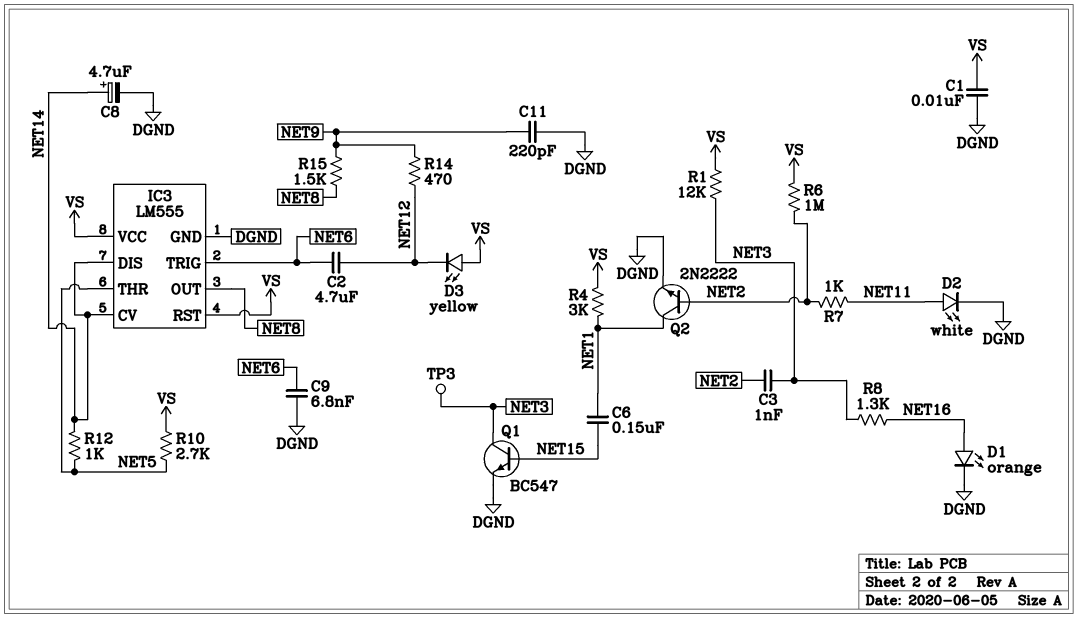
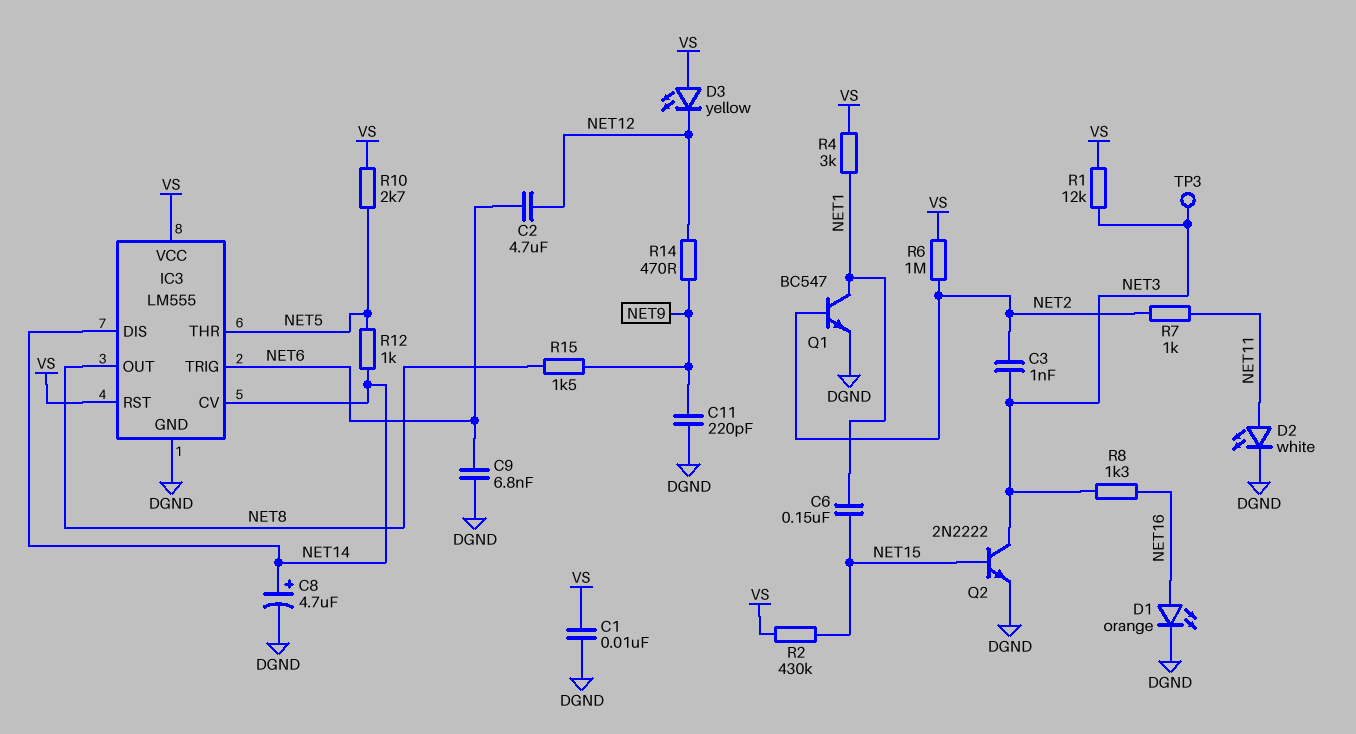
Q1: NPN BC547 (B NET15, C NET3, E DGND) -> NPN BC547 (B NET2, C NET1, E DGND)
Q2: NPN 2N2222 (B NET2, C NET1, E DGND) -> NPN 2N2222 (B NET15, C NET3, E DGND)
R2: none -> 430k (NET15, VS)

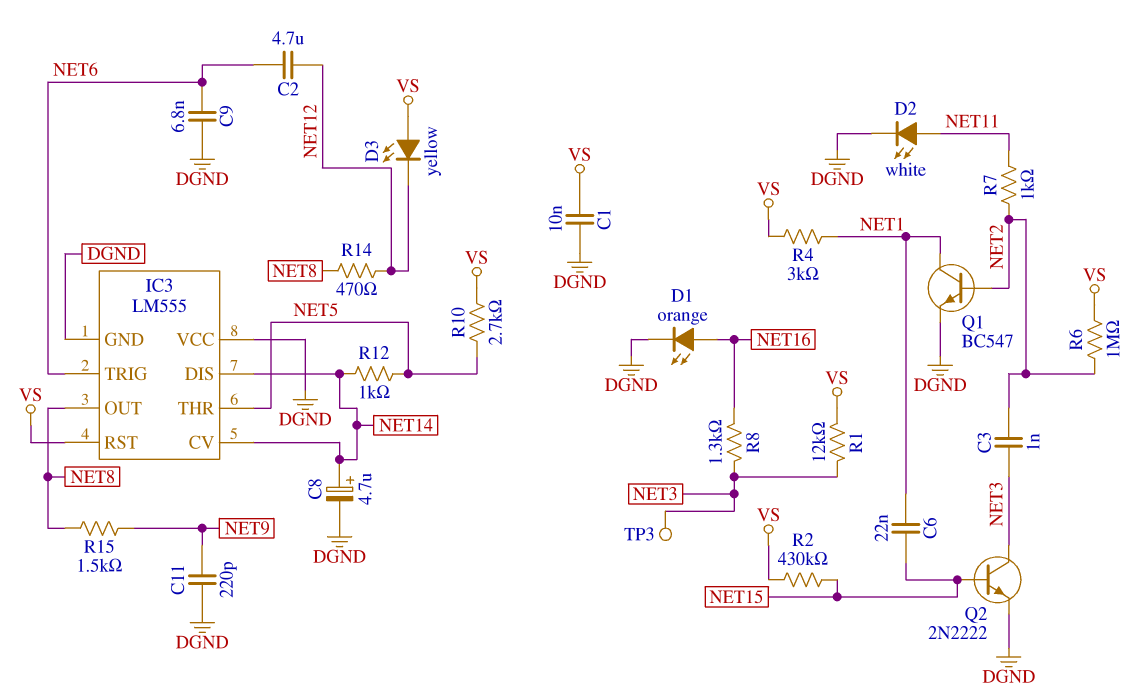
C6: 150nF (NET1, NET15) -> 22nF (NET1, NET15)
IC3 pin VCC: VS -> DGND
R14: 470 (NET9, NET12) -> 470 (NET8, NET12)

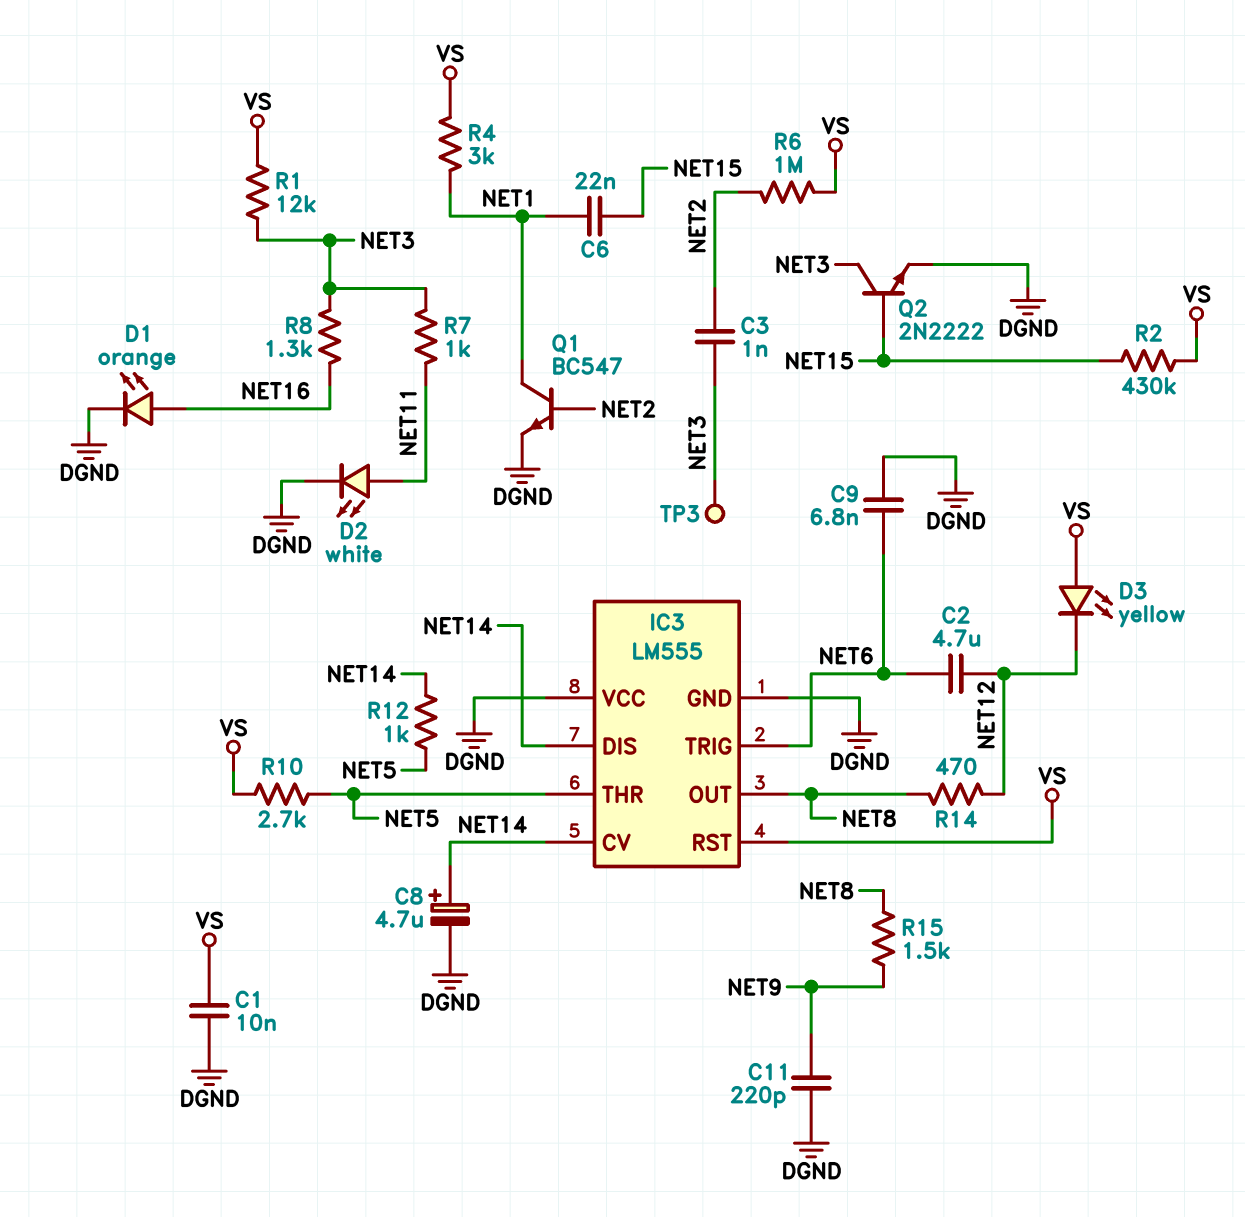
R7: 1k (NET2, NET11) -> 1k (NET3, NET11)

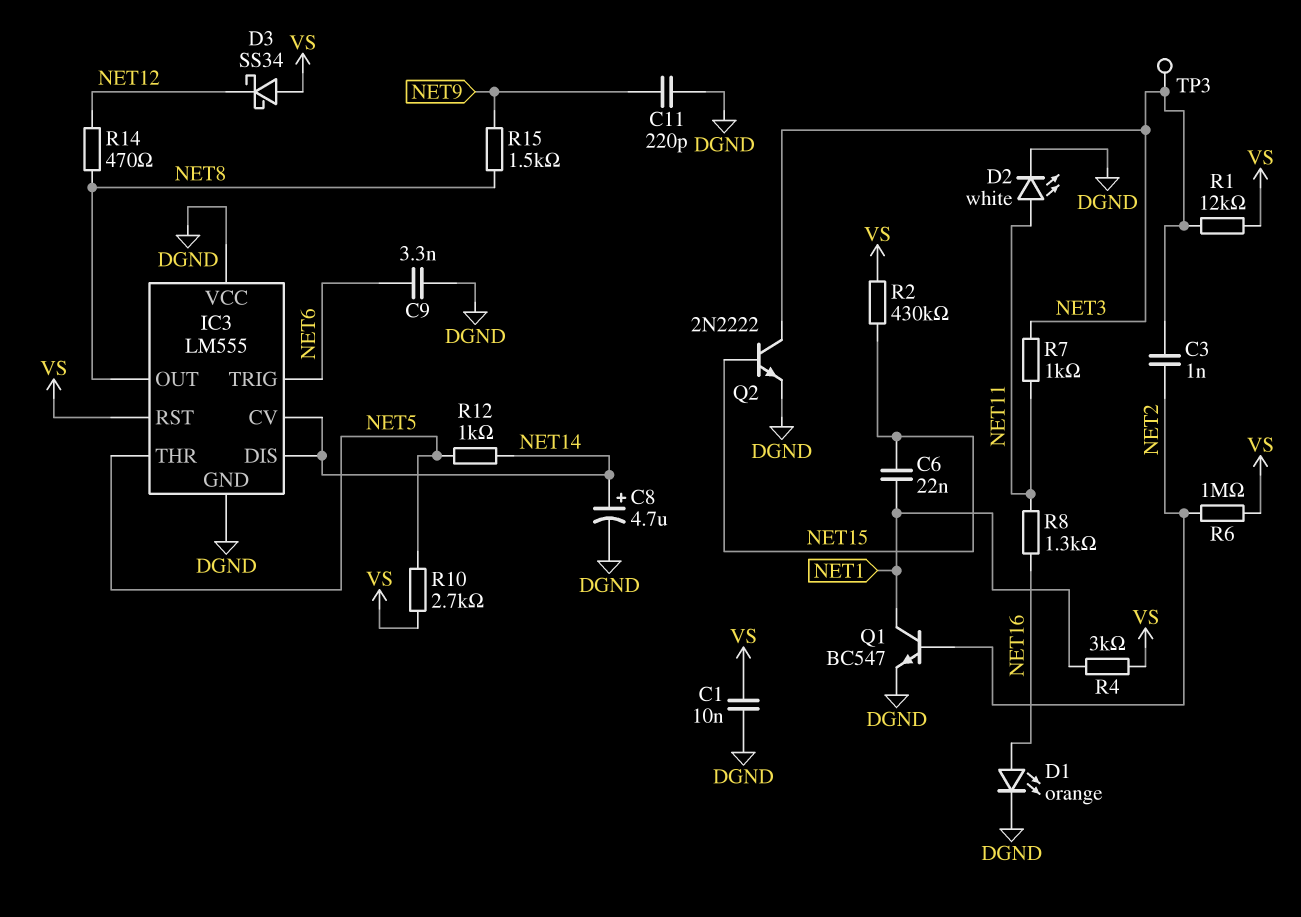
C2: 4.7uF (NET6, NET12) -> none
C9: 6.8nF (DGND, NET6) -> 3.3nF (DGND, NET6)
D3: LED yellow (A VS, K NET12) -> schottky SS34 (A VS, K NET12)
R8: 1.3k (NET3, NET16) -> 1.3k (NET11, NET16)

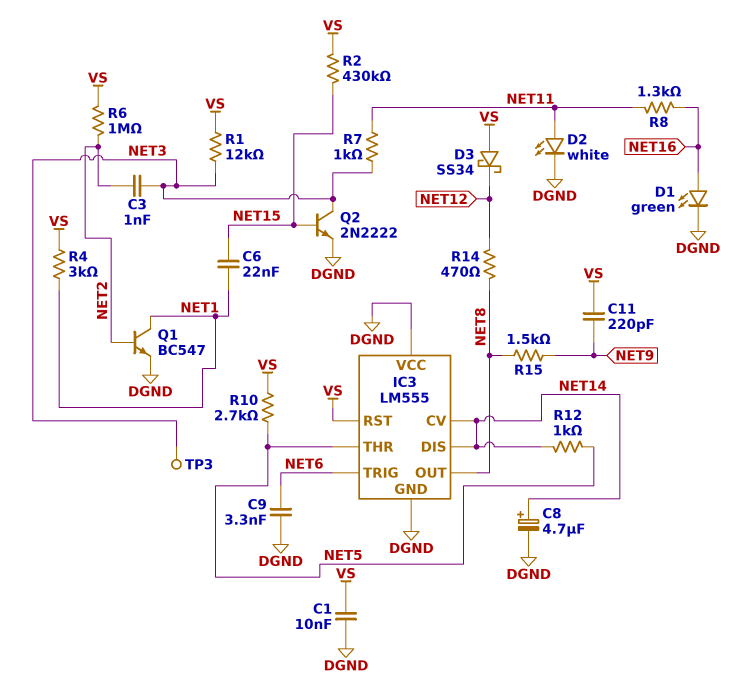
C11: 220pF (DGND, NET9) -> 220pF (NET9, VS)
D1: LED orange (A NET16, K DGND) -> LED green (A NET16, K DGND)

